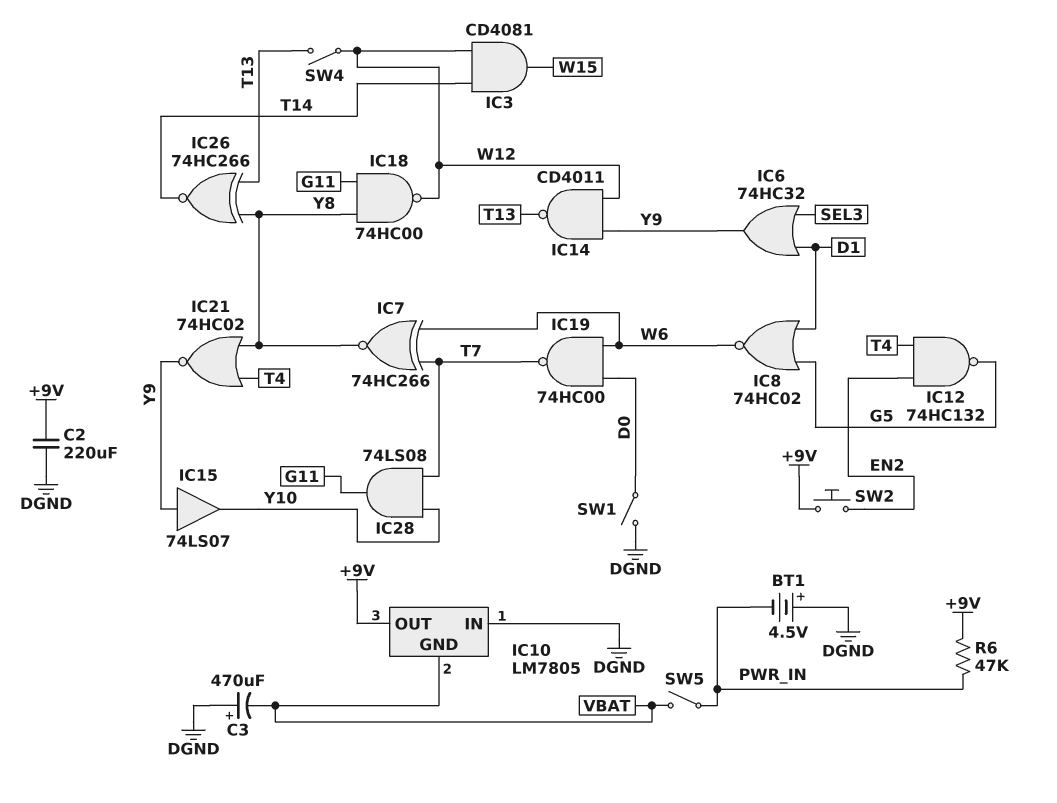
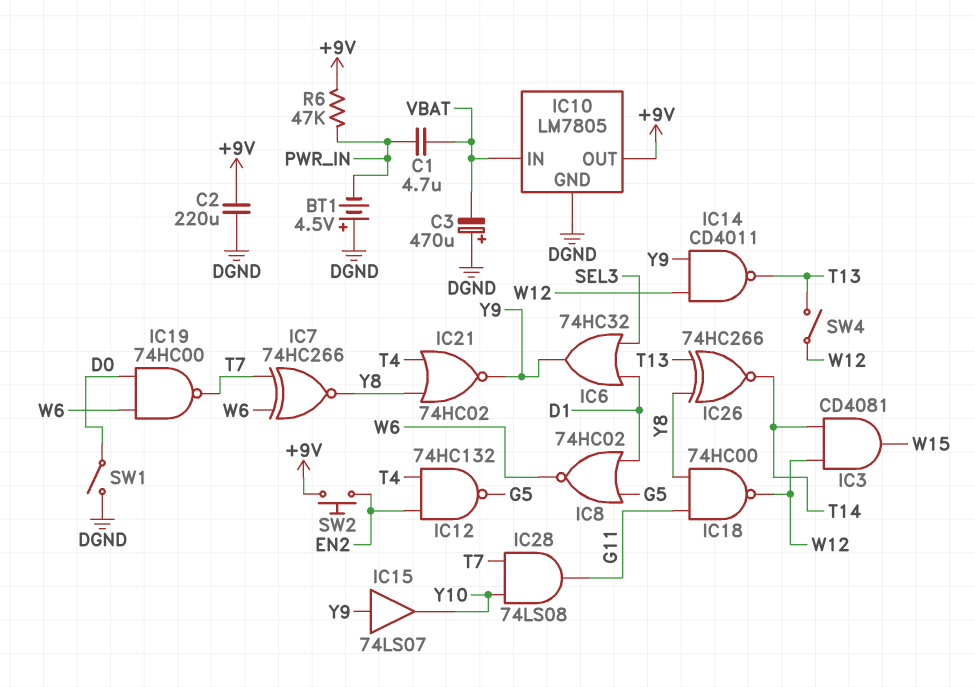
C1: none -> 4.7uF (PWR_IN, VBAT)
IC10 pin GND: VBAT -> DGND
IC10 pin IN: DGND -> VBAT
SW5: switch (PWR_IN, VBAT) -> none

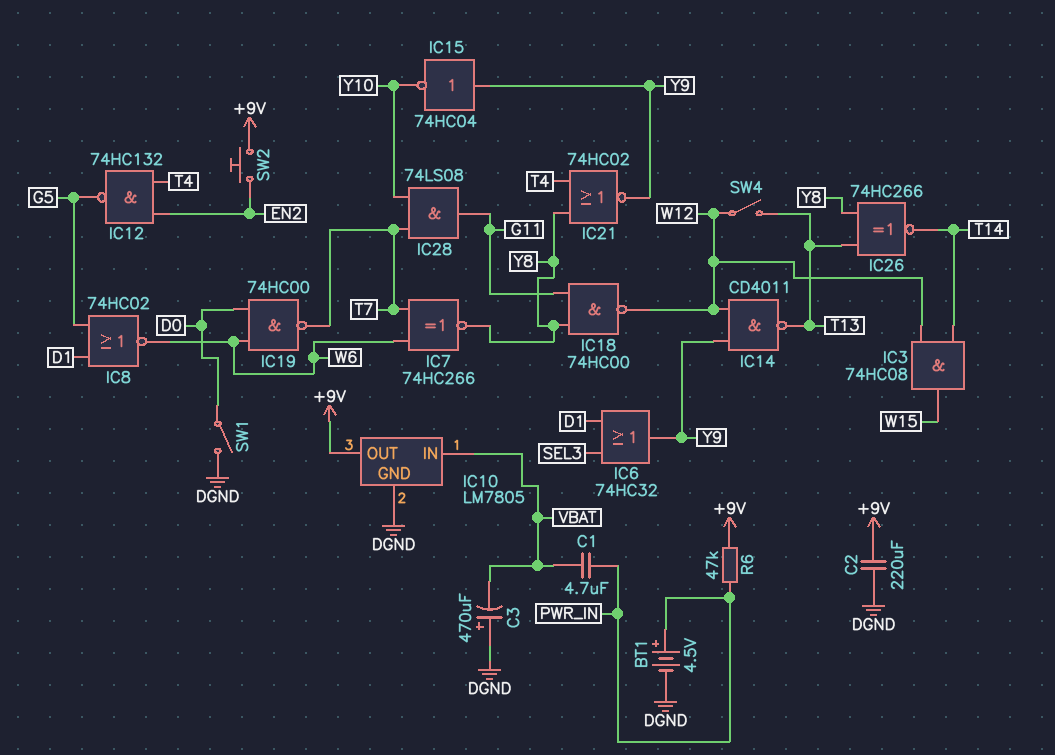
BT1: 4.5V (plus DGND, minus PWR_IN) -> 4.5V (plus PWR_IN, minus DGND)
IC3: AND CD4081 (in T14, in W12, out W15) -> AND 74HC08 (in T14, in W12, out W15)
IC15: buffer 74LS07 (in Y9, out Y10) -> NOT 74HC04 (in Y9, out Y10)

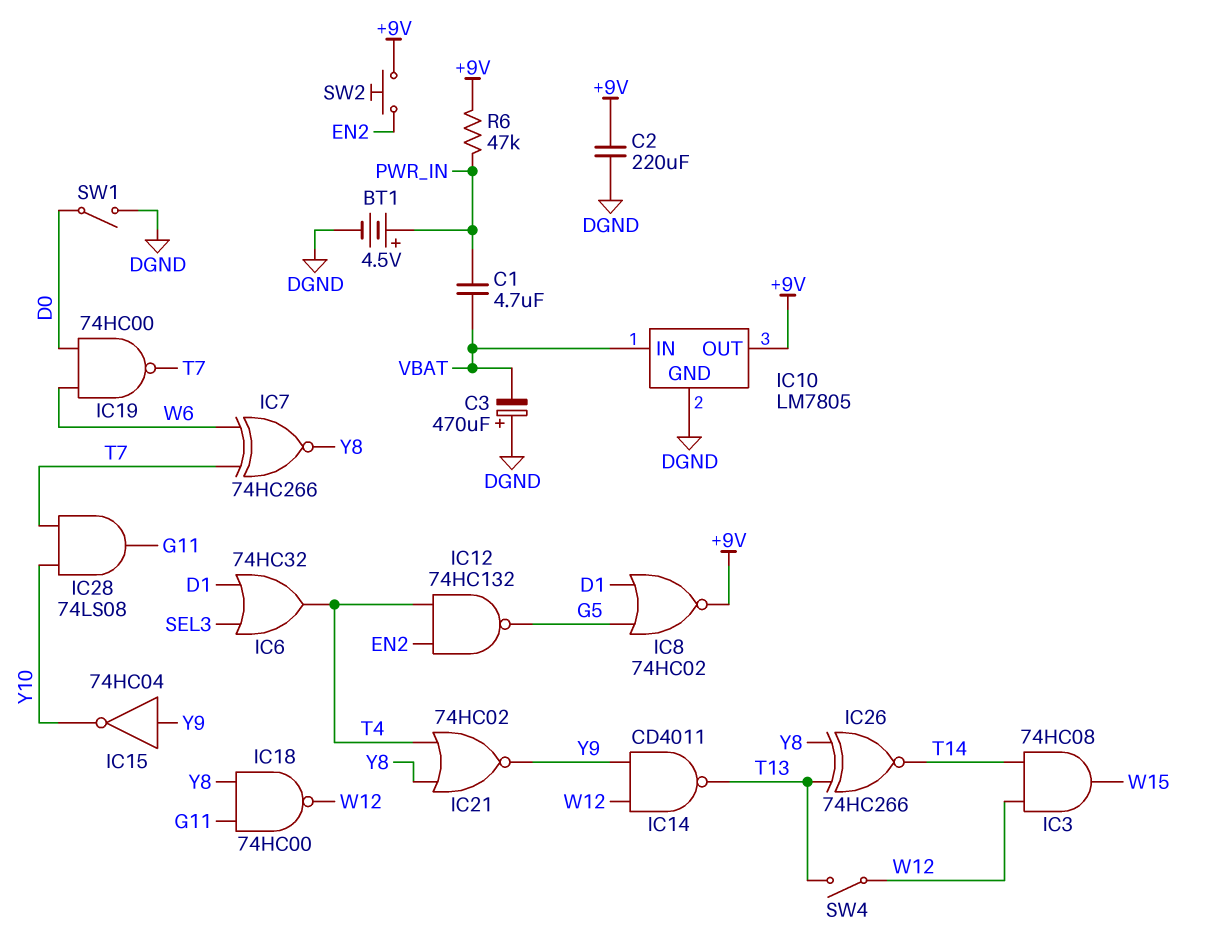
IC6: OR 74HC32 (in D1, in SEL3, out Y9) -> OR 74HC32 (in D1, in SEL3, out T4)
IC8: NOR 74HC02 (in D1, in G5, out W6) -> NOR 74HC02 (in D1, in G5, out +9V)

